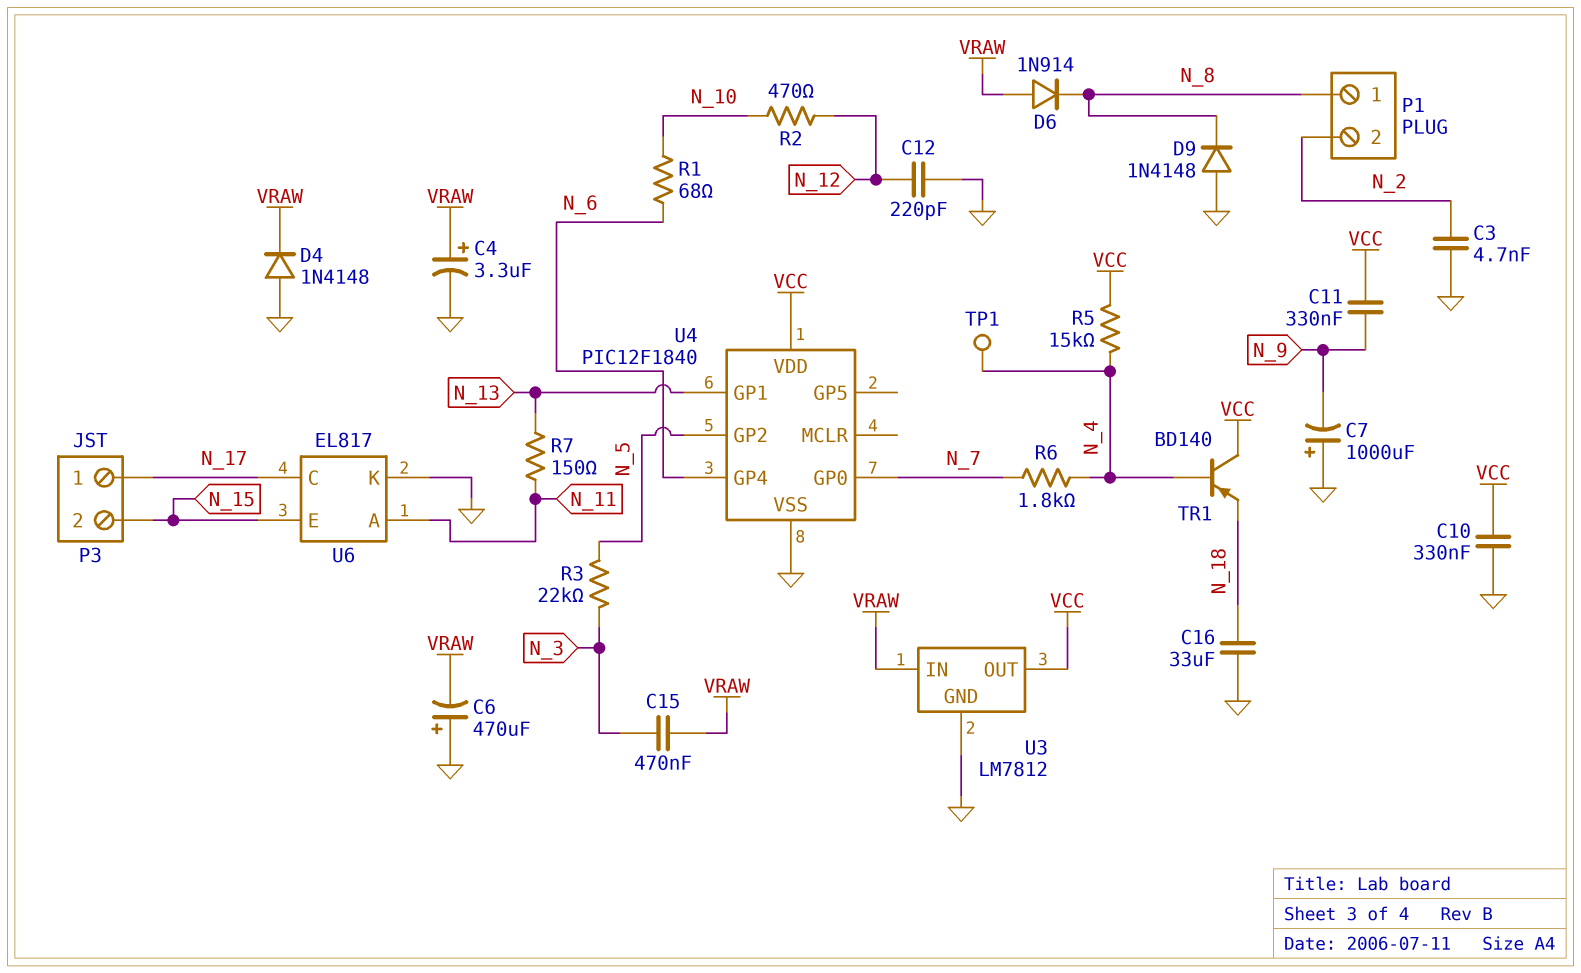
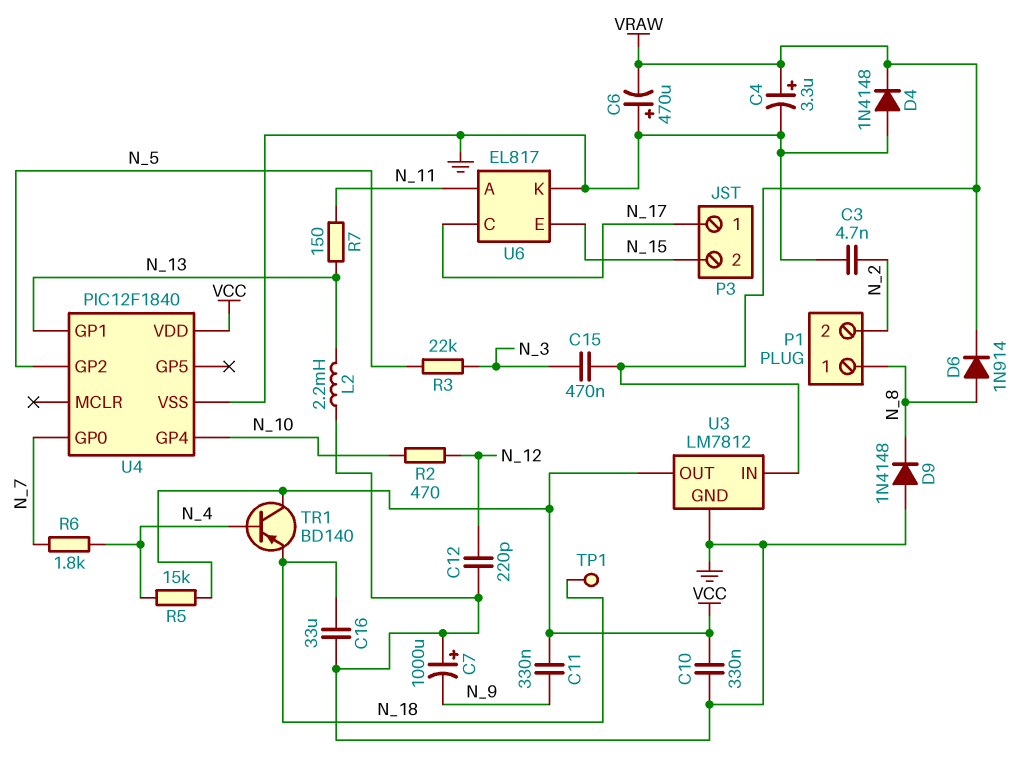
D6: diode 1N914 (A VRAW, K N_8) -> diode 1N914 (A N_8, K VRAW)
L2: none -> 2.2mH (GND, N_13)
R1: 68 (N_6, N_10) -> none
TP1: test point (N_4) -> test point (N_18)
U4 pin GP4: N_6 -> N_10

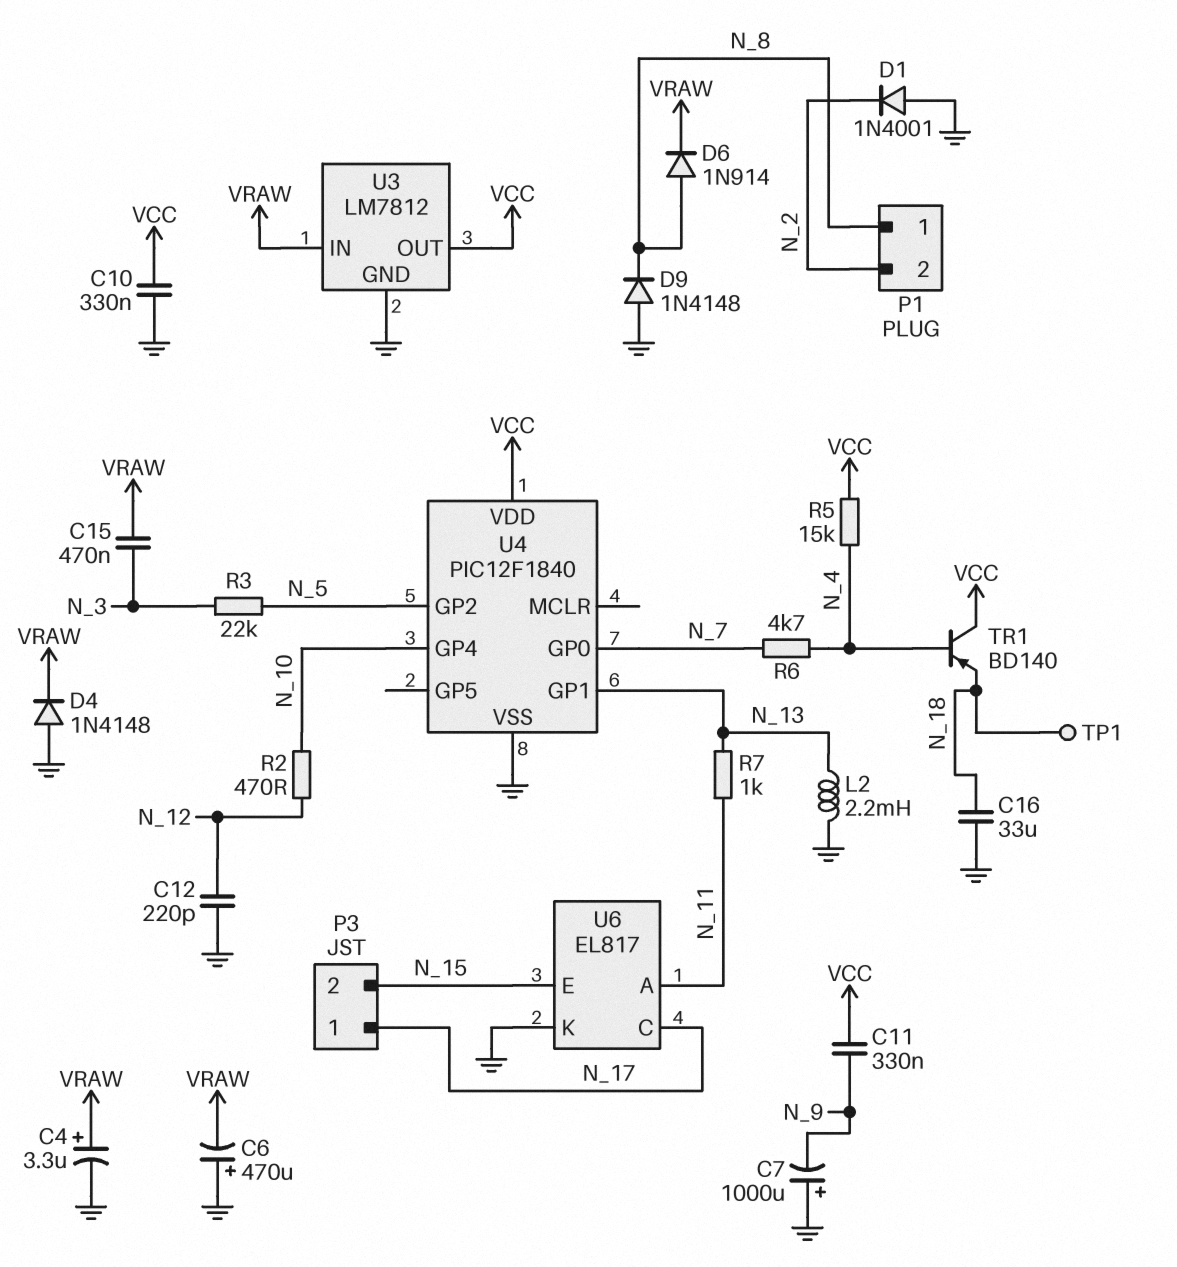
C3: 4.7nF (GND, N_2) -> none
D1: none -> diode 1N4001 (A GND, K N_2)
R6: 1.8k (N_4, N_7) -> 4.7k (N_4, N_7)
R7: 150 (N_11, N_13) -> 1k (N_11, N_13)

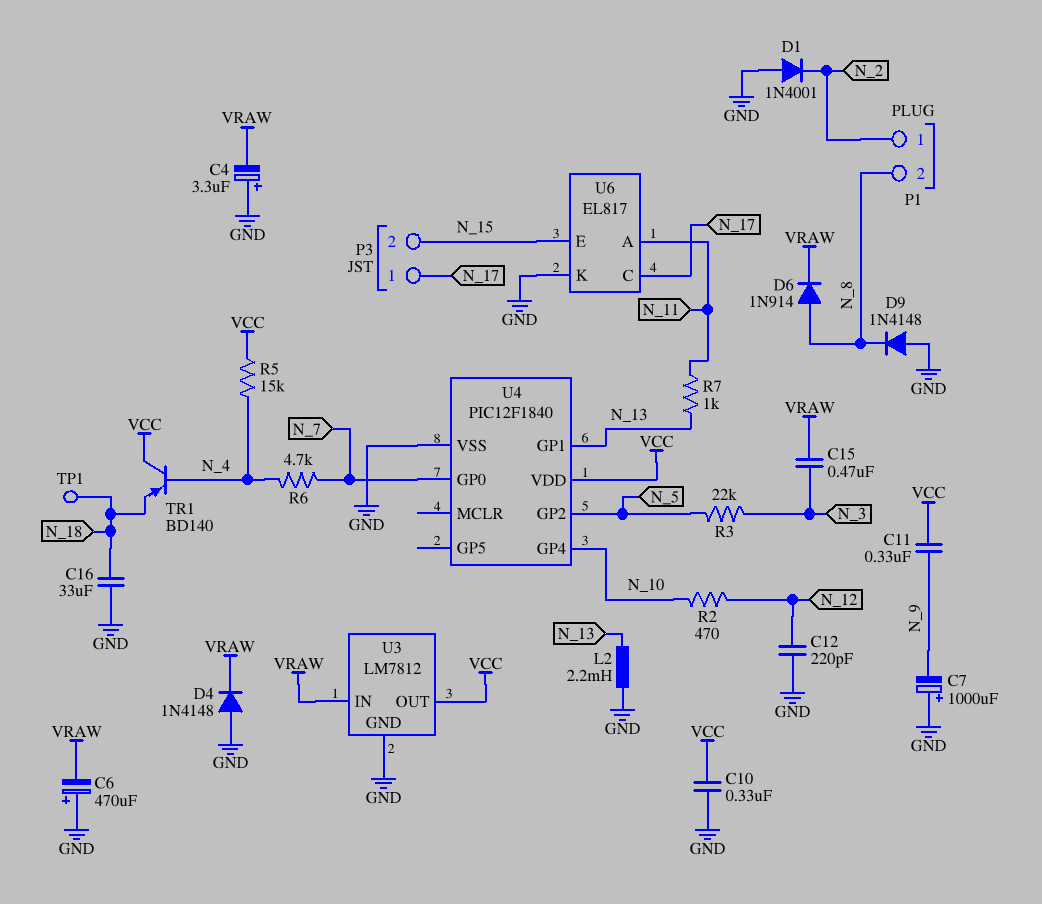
C4: 3.3uF (plus VRAW, minus GND) -> 3.3uF (plus GND, minus VRAW)
P1 pin 1: N_8 -> N_2
P1 pin 2: N_2 -> N_8

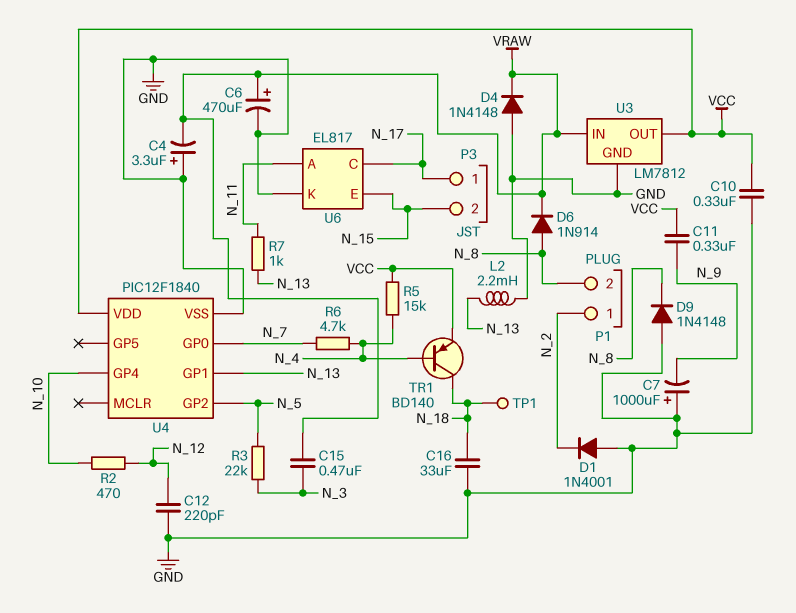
C6: 470uF (plus GND, minus VRAW) -> 470uF (plus VRAW, minus GND)
TR1: PNP BD140 (B N_4, C VCC, E N_18) -> PNP BD140 (B N_4, C N_18, E VCC)

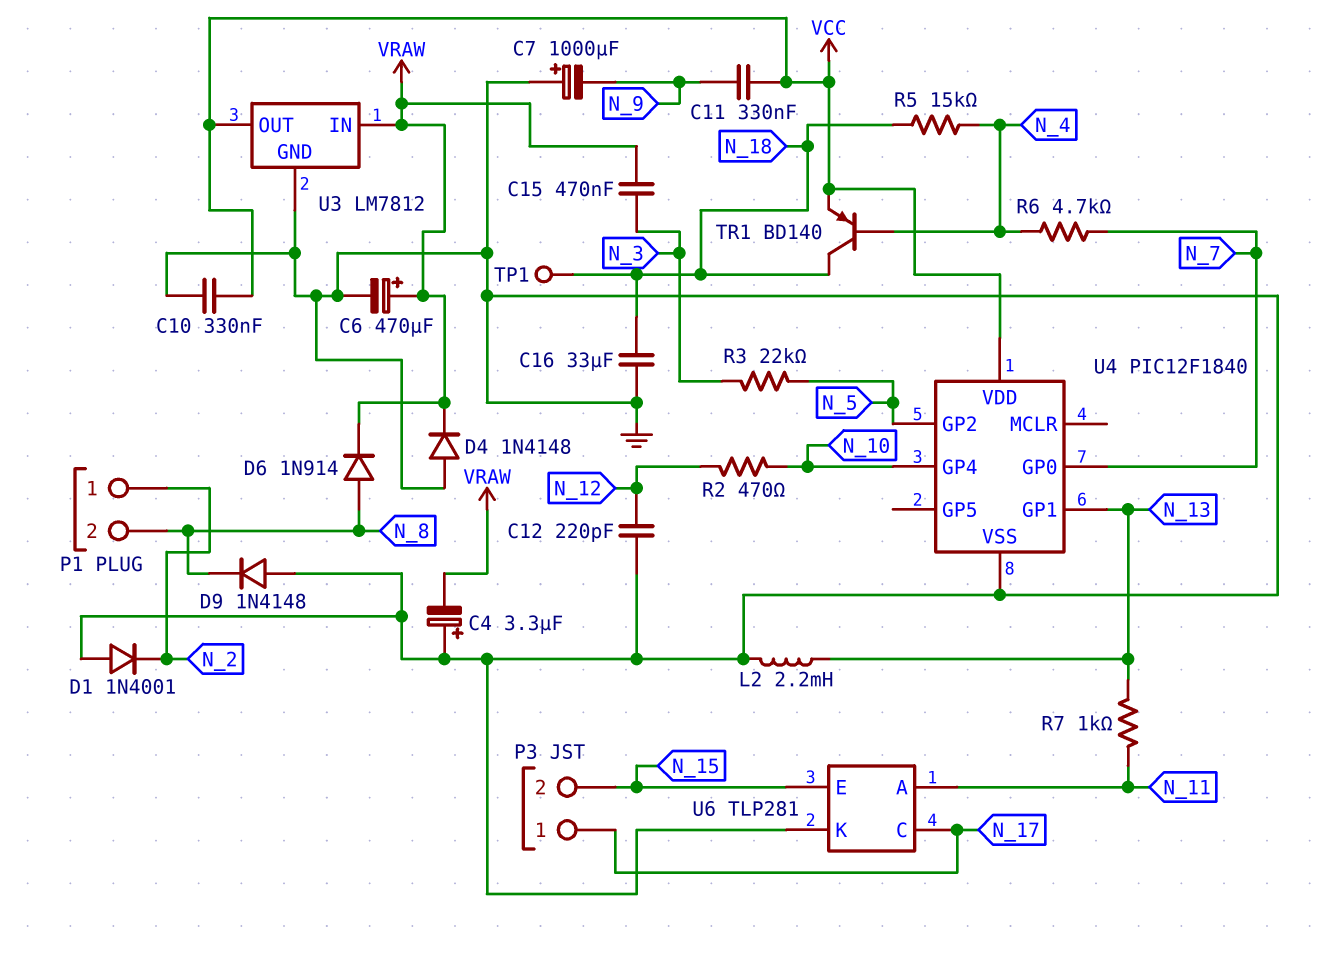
R5: 15k (N_4, VCC) -> 15k (N_4, N_18)
U6: EL817 -> TLP281

